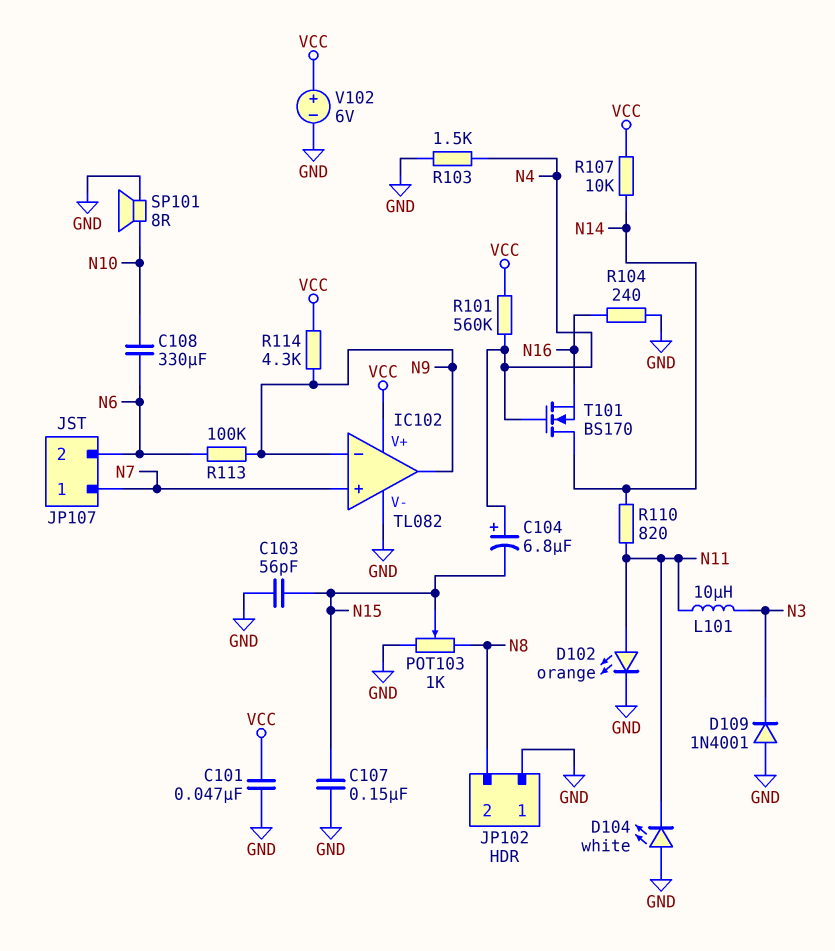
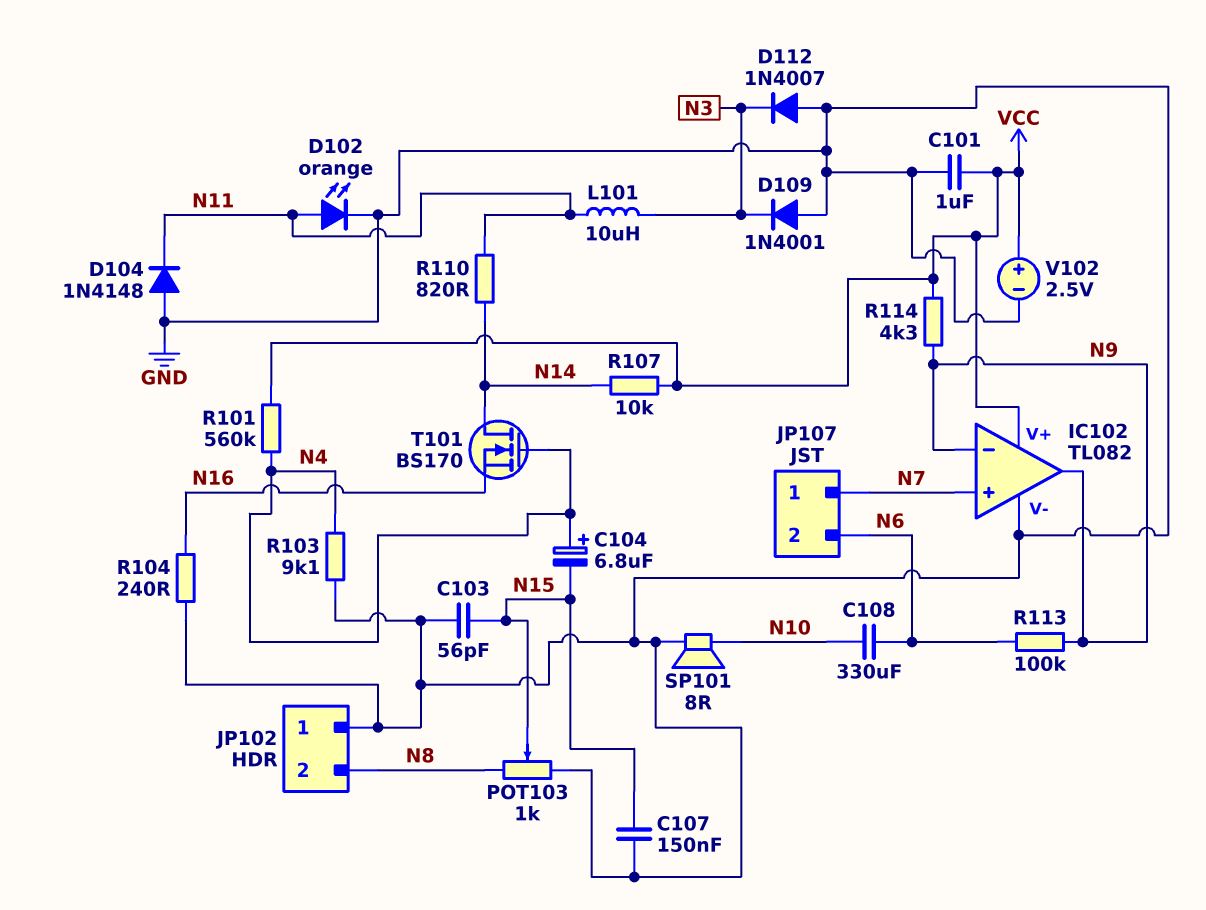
C101: 47nF (GND, VCC) -> 1uF (GND, VCC)
D104: LED white (A GND, K N11) -> diode 1N4148 (A GND, K N11)
D112: none -> diode 1N4007 (A GND, K N3)
R103: 1.5k (GND, N4) -> 9.1k (GND, N4)
V102: 6V (plus VCC, minus GND) -> 2.5V (plus VCC, minus GND)

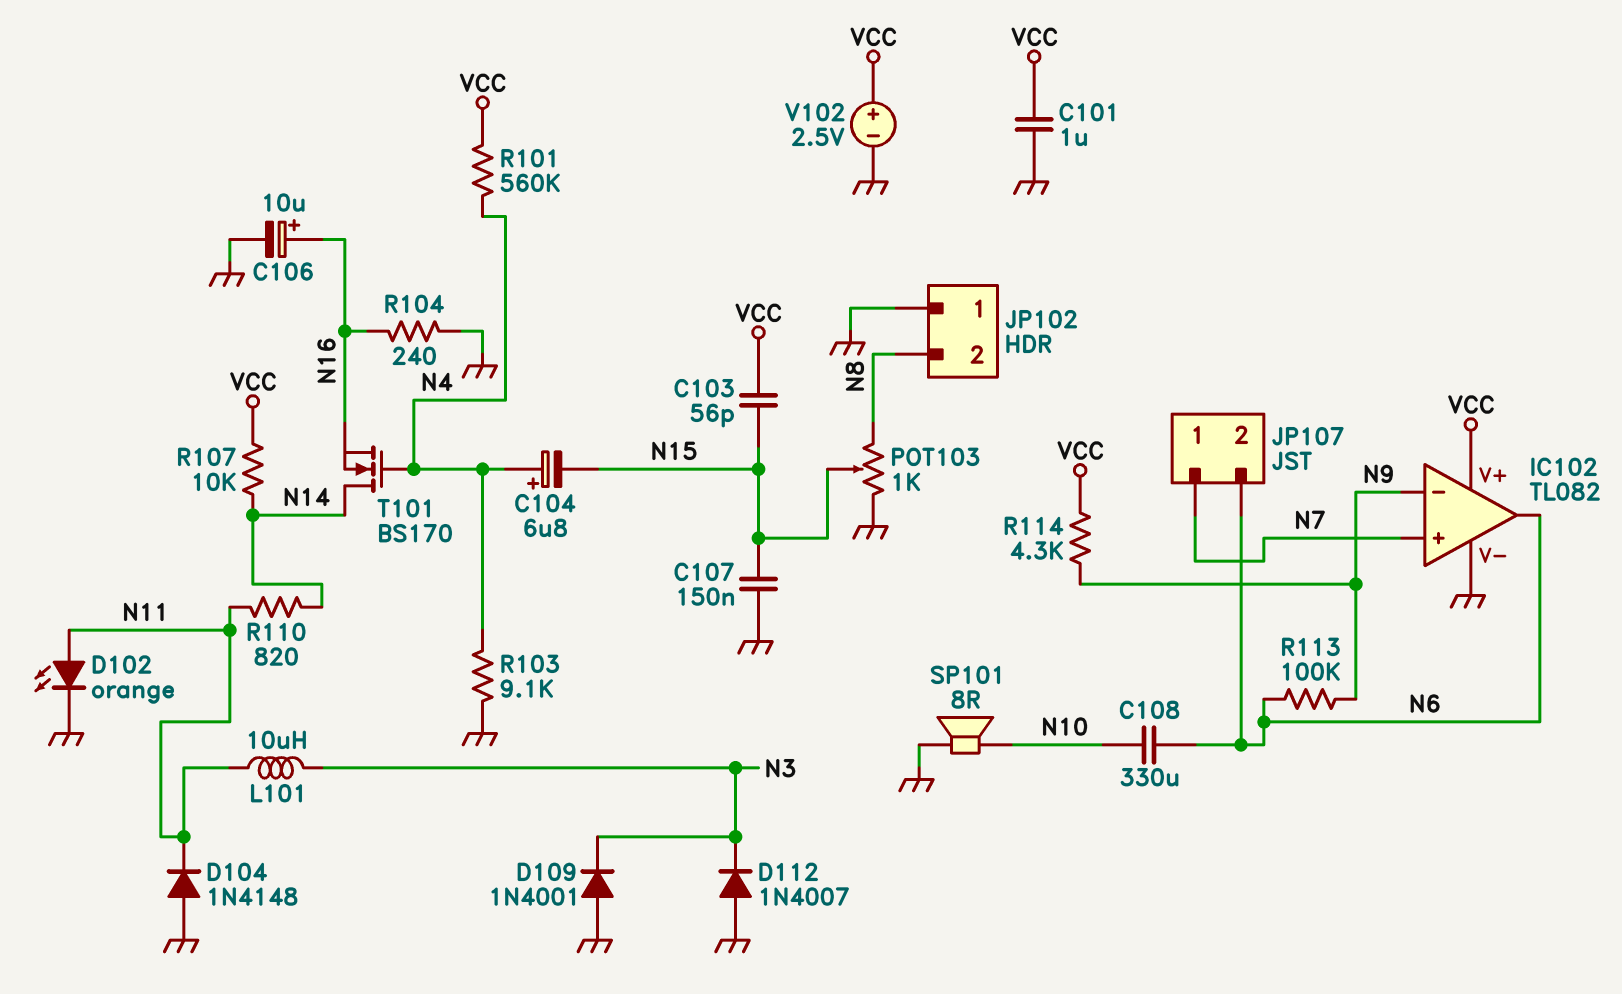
C103: 56pF (GND, N15) -> 56pF (N15, VCC)
C106: none -> 10uF (plus N16, minus GND)
IC102 pin out: N9 -> N6

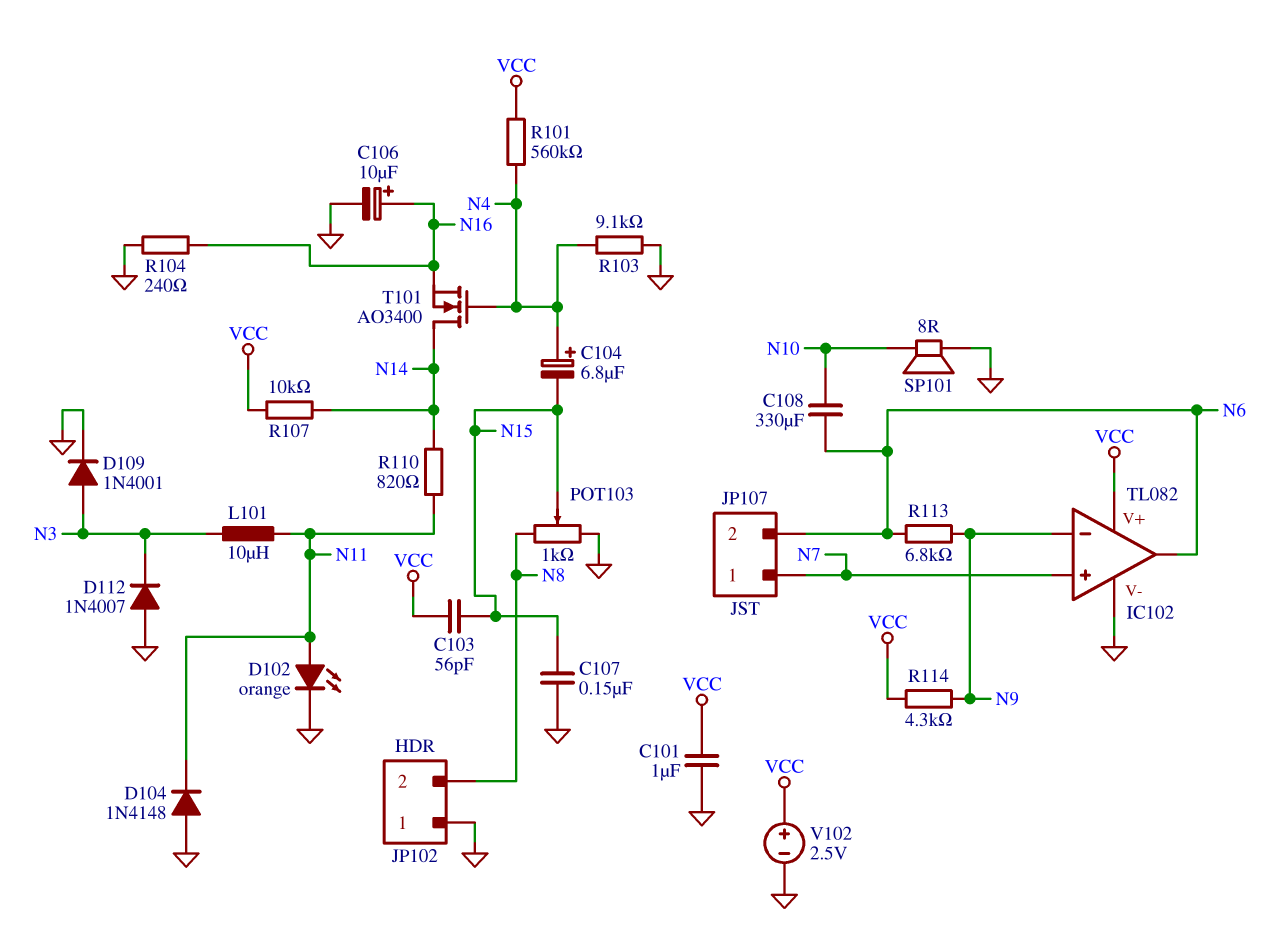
D109: diode 1N4001 (A GND, K N3) -> diode 1N4001 (A N3, K GND)
R113: 100k (N6, N9) -> 6.8k (N6, N9)
T101: NMOS BS170 (G N4, D N14, S N16) -> NMOS AO3400 (G N4, D N14, S N16)

